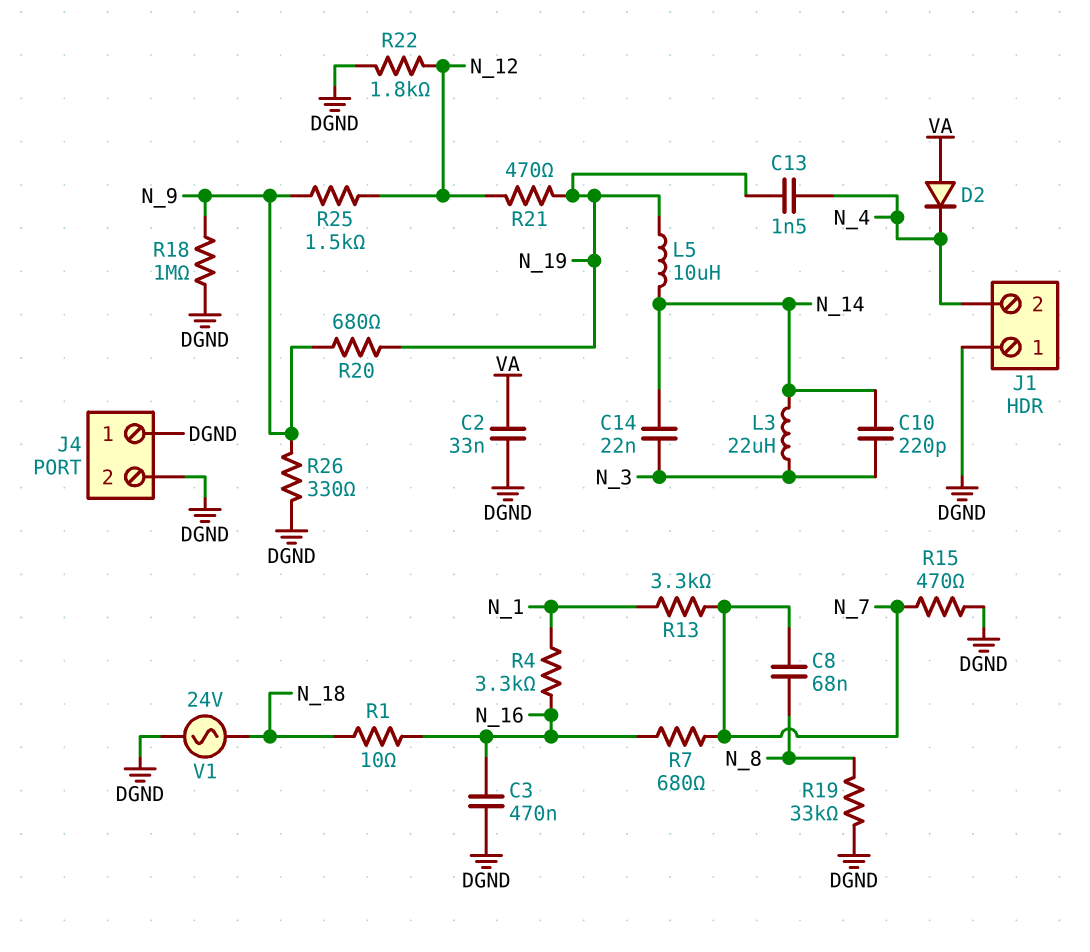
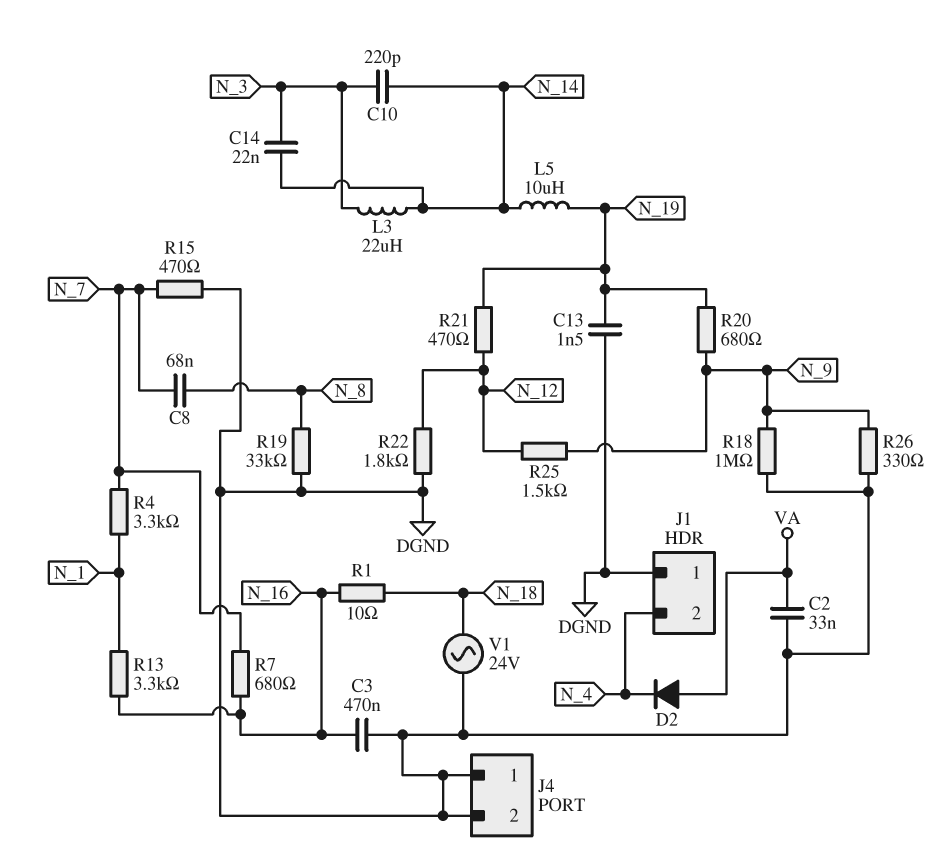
C13: 1.5nF (N_4, N_19) -> 1.5nF (DGND, N_19)
R4: 3.3k (N_1, N_16) -> 3.3k (N_1, N_7)
R13: 3.3k (N_1, N_7) -> 3.3k (N_1, N_16)

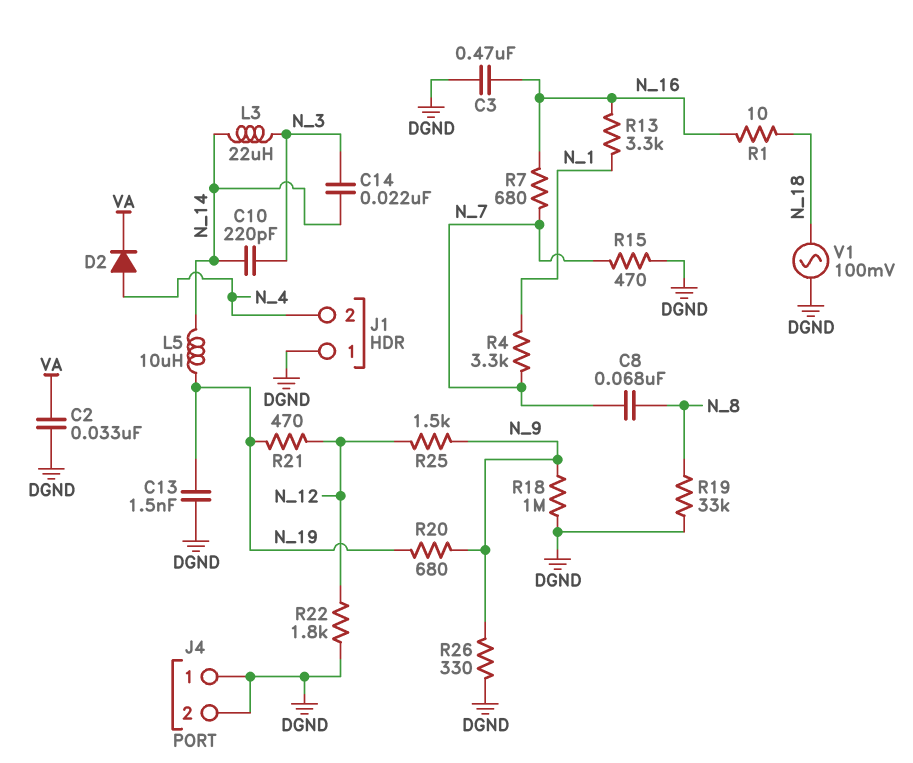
D2: diode (A VA, K N_4) -> diode (A N_4, K VA)
V1: AC 24V (DGND, N_18) -> AC 100mV (DGND, N_18)

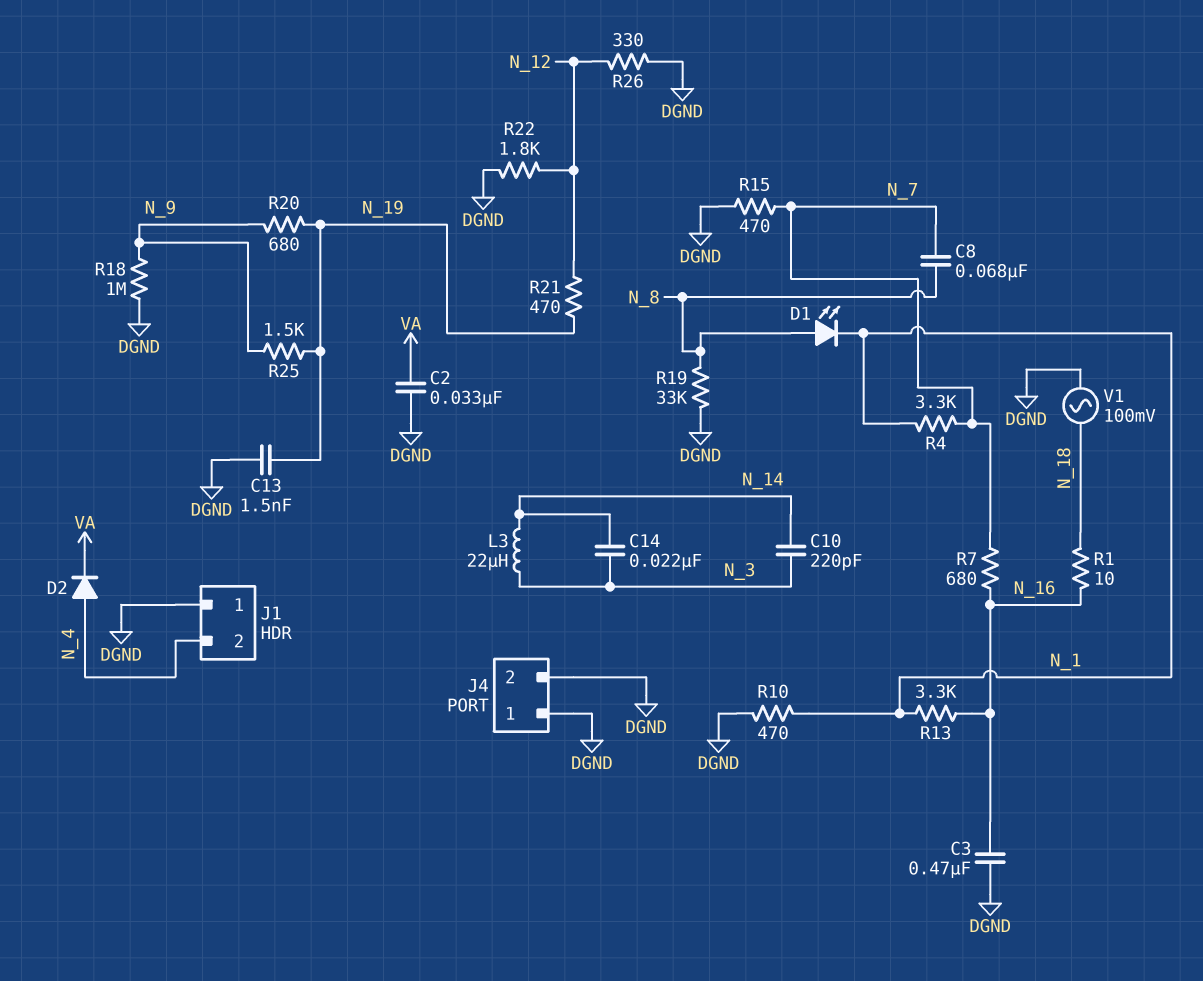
D1: none -> LED (A N_8, K N_1)
L5: 10uH (N_14, N_19) -> none
R10: none -> 470 (DGND, N_1)
R25: 1.5k (N_9, N_12) -> 1.5k (N_9, N_19)
R26: 330 (DGND, N_9) -> 330 (DGND, N_12)

